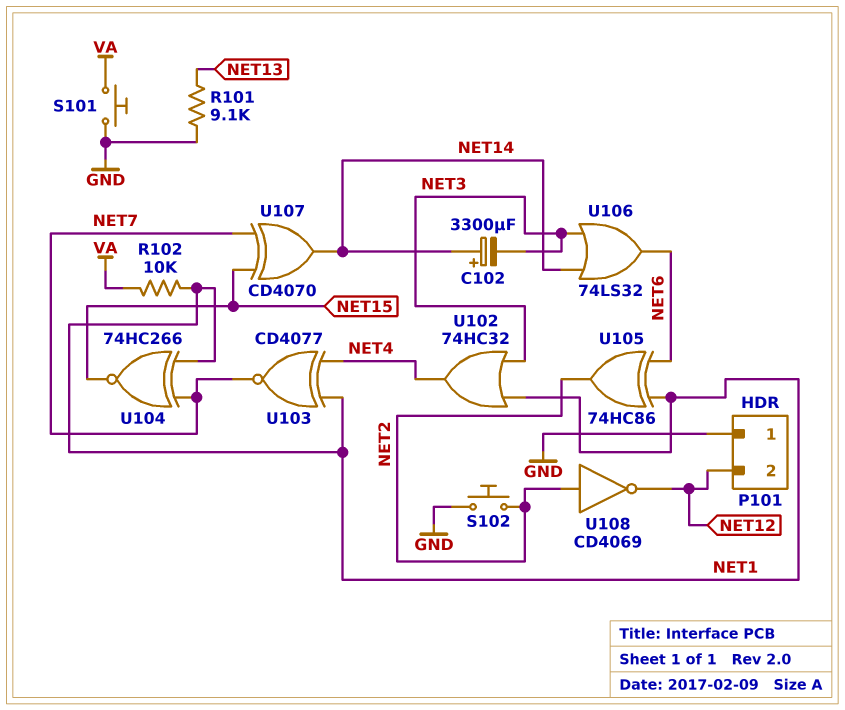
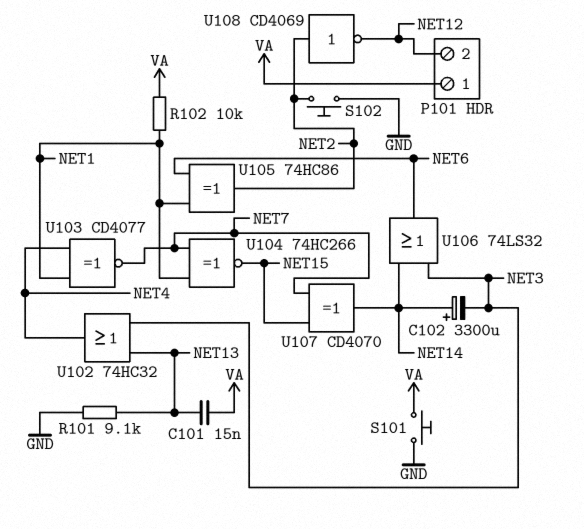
C101: none -> 15nF (NET13, VA)
P101 pin 1: GND -> VA
U102: OR 74HC32 (in NET1, in NET3, out NET4) -> OR 74HC32 (in NET3, in NET13, out NET4)

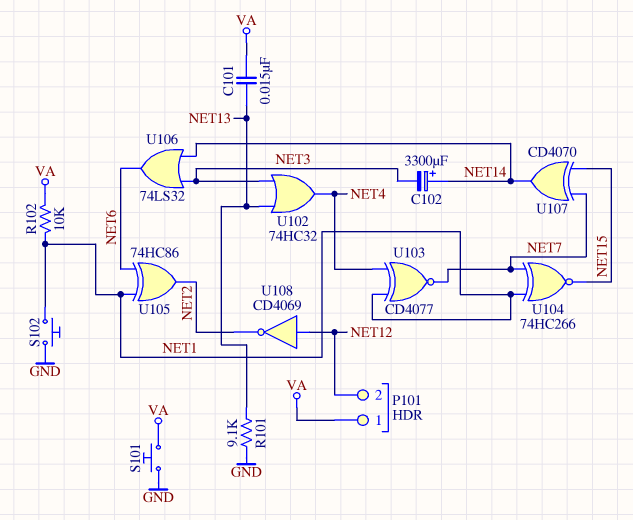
S102: button (GND, NET2) -> button (GND, NET1)
U108: NOT CD4069 (in NET2, out NET12) -> NOT CD4069 (in NET12, out NET2)

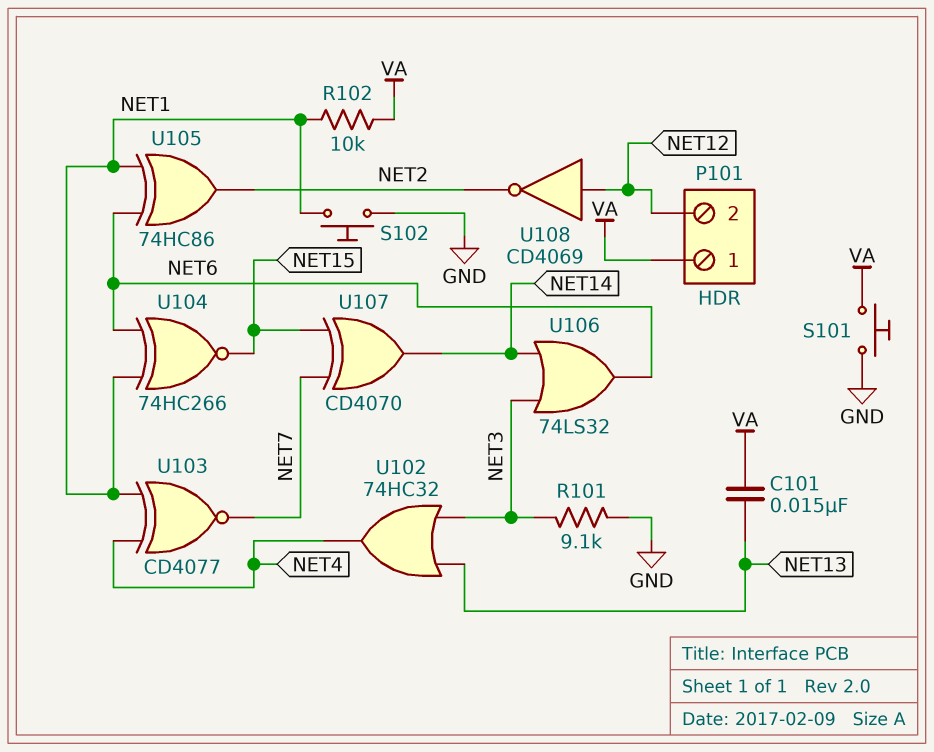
C102: 3300uF (plus NET14, minus NET3) -> none
R101: 9.1k (GND, NET13) -> 9.1k (GND, NET3)
U104: XNOR 74HC266 (in NET1, in NET7, out NET15) -> XNOR 74HC266 (in NET1, in NET6, out NET15)

